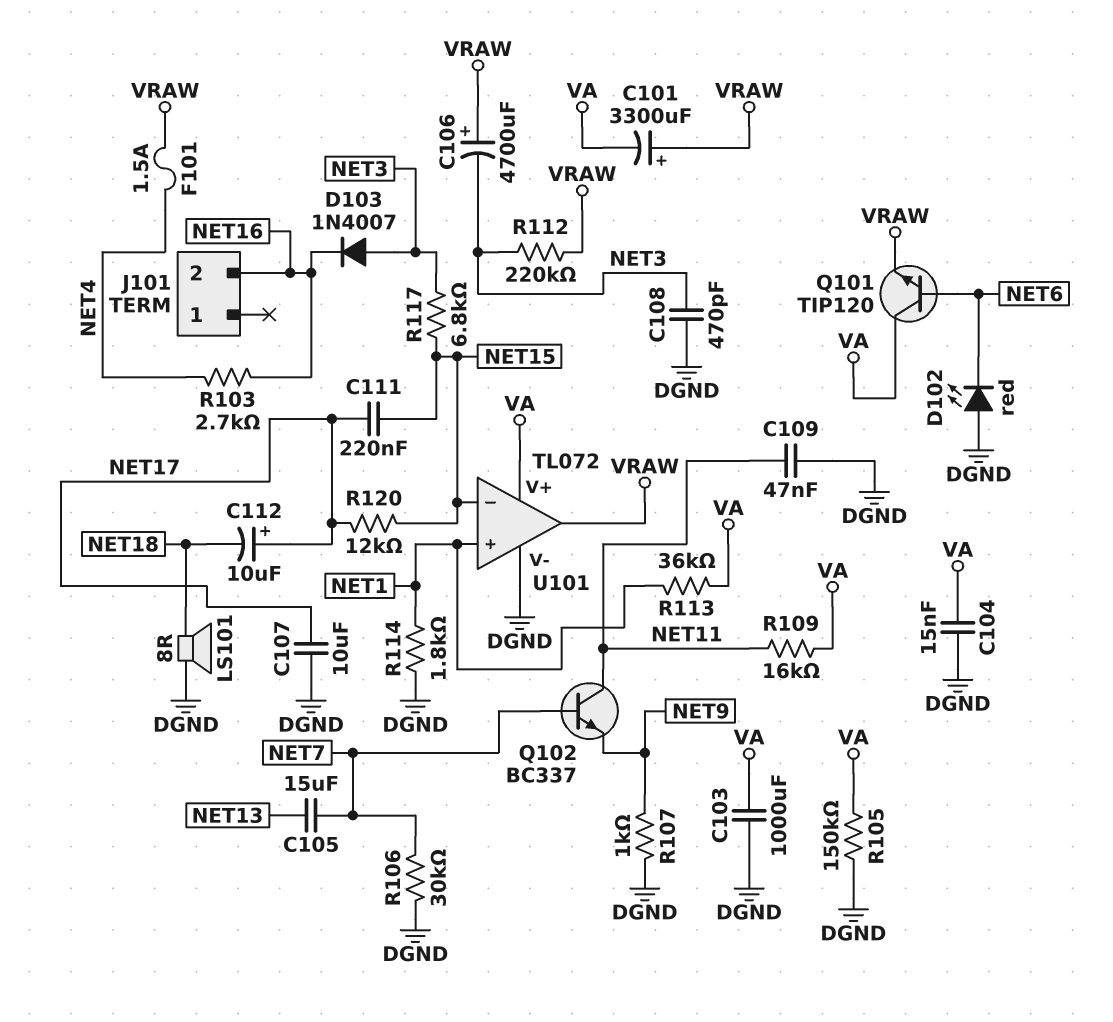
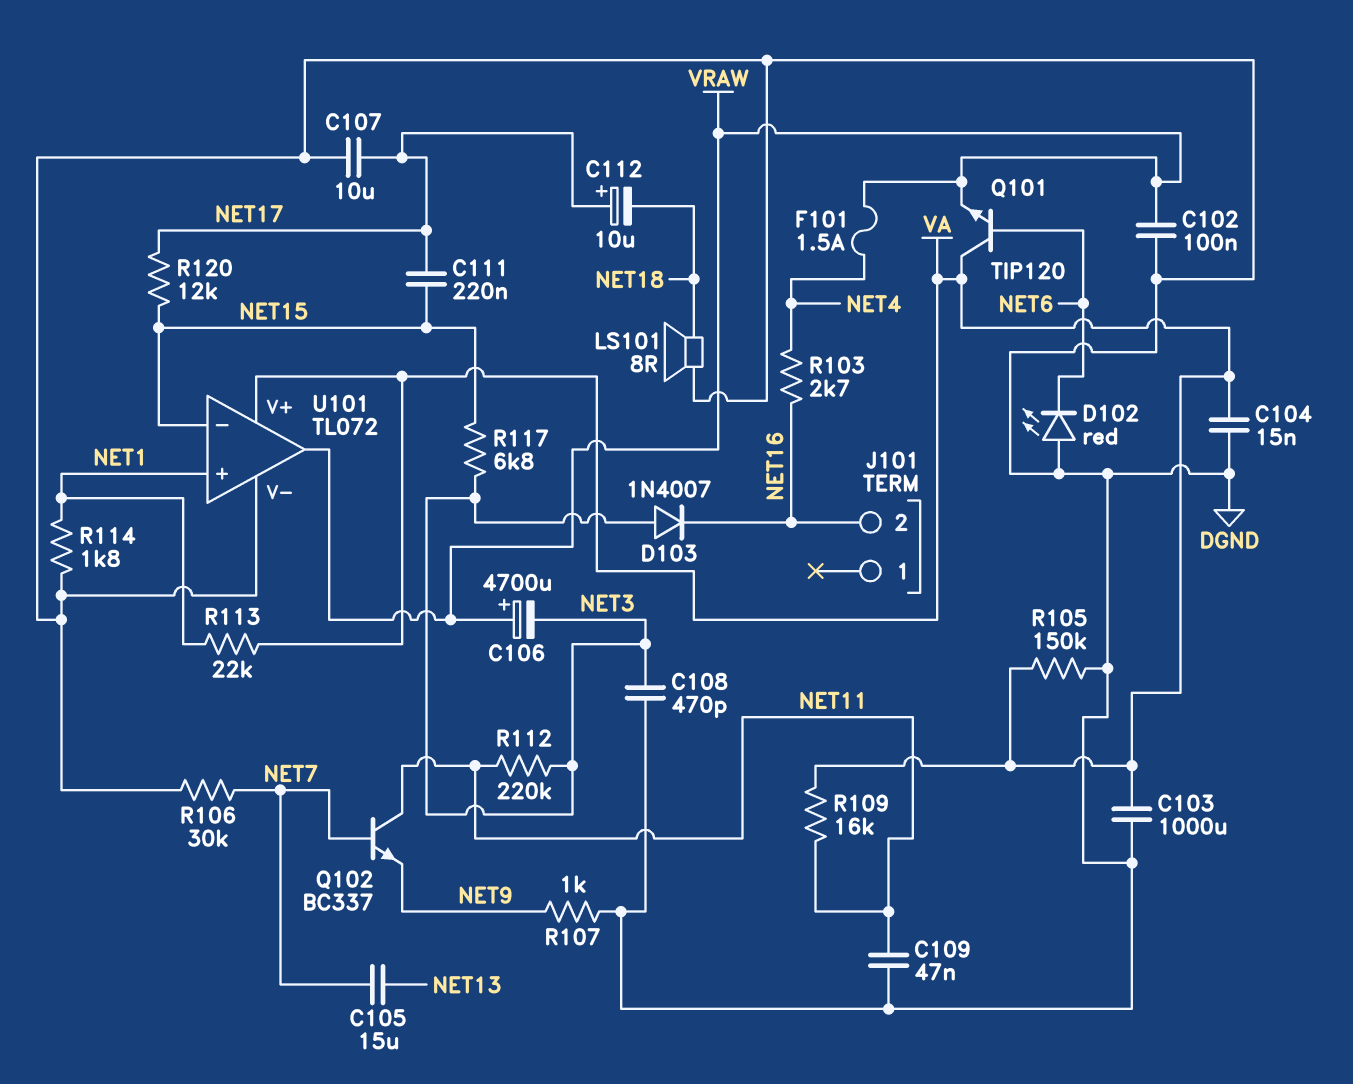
C101: 3300uF (plus VRAW, minus VA) -> none
C102: none -> 100nF (DGND, VRAW)
R112: 220k (NET3, VRAW) -> 220k (NET3, NET11)
R113: 36k (NET1, VA) -> 22k (NET1, VA)

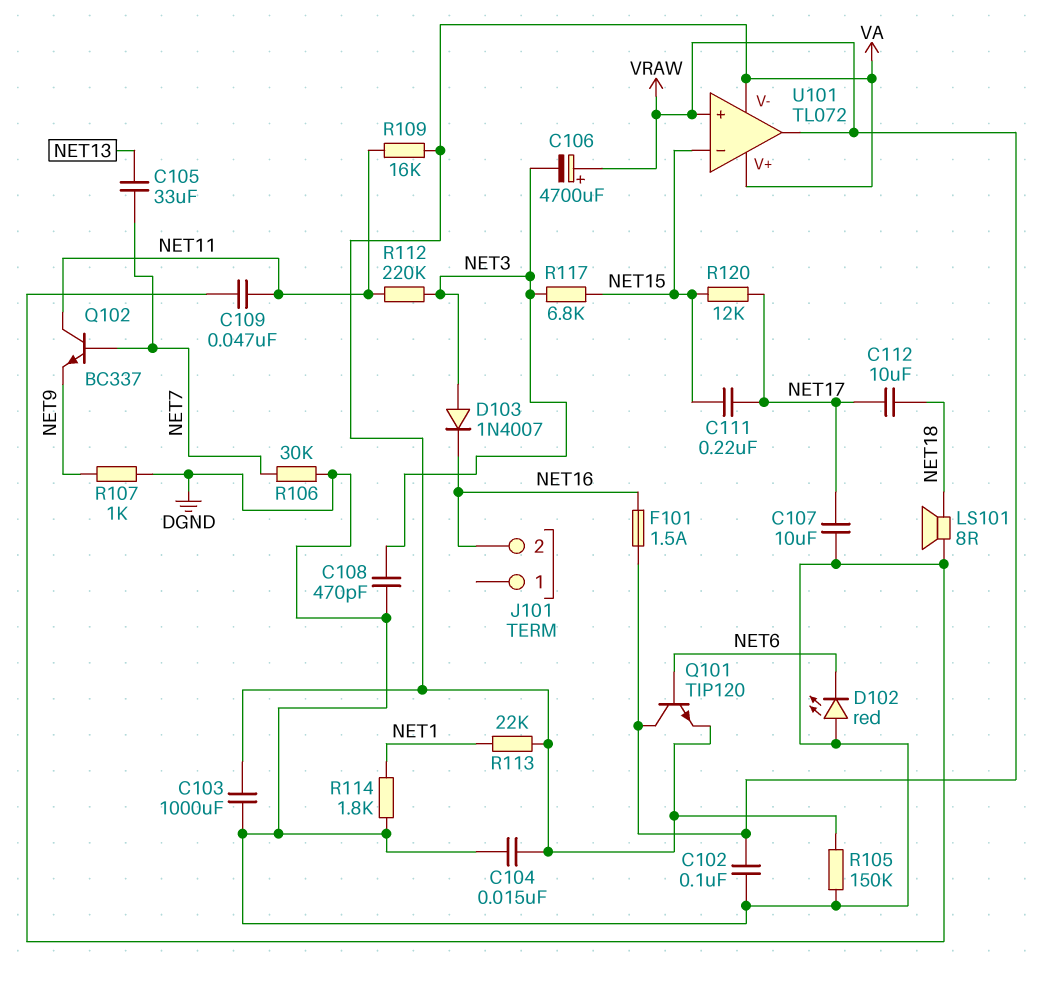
C105: 15uF (NET7, NET13) -> 33uF (NET7, NET13)
C112: 10uF (plus NET17, minus NET18) -> 10uF (NET17, NET18)
F101: 1.5A (NET4, VRAW) -> 1.5A (NET16, VRAW)
Q101: NPN TIP120 (B NET6, C VA, E VRAW) -> NPN TIP120 (B NET6, C VRAW, E VA)
R103: 2.7k (NET4, NET16) -> none
U101 pin V-: DGND -> VA
U101 pin in+: NET1 -> VRAW

